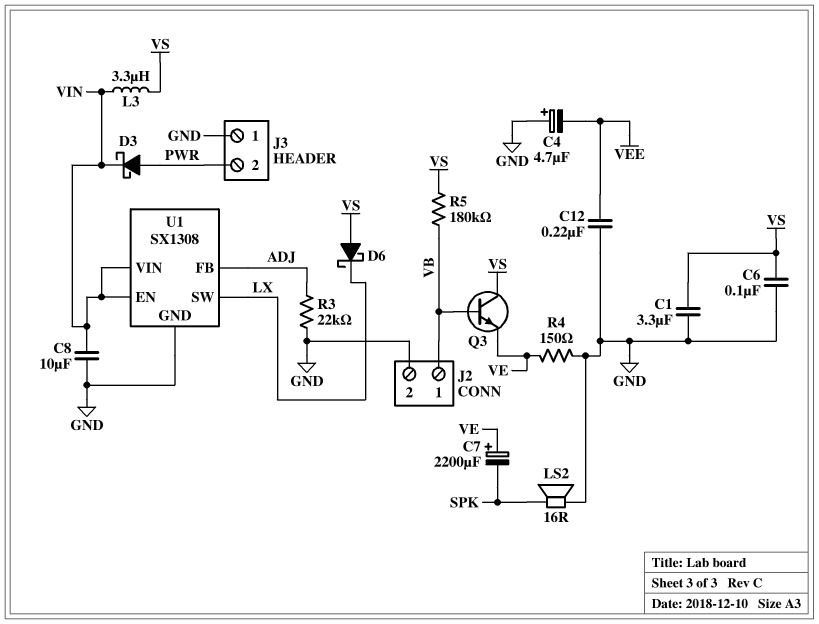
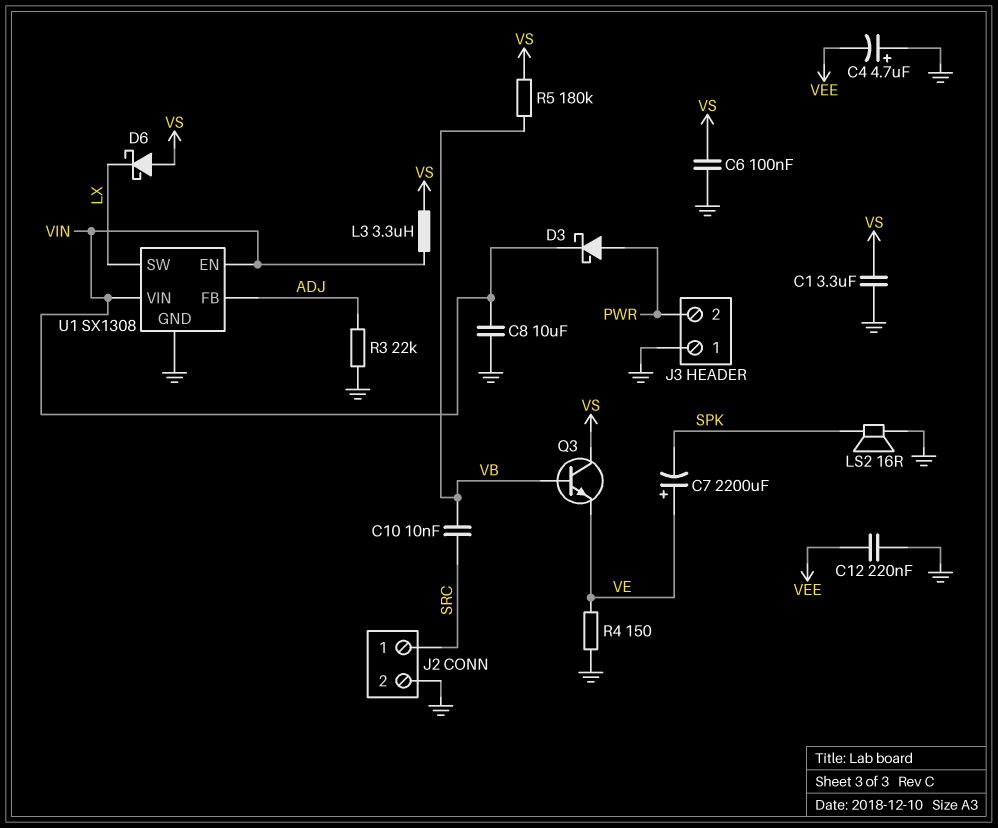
C10: none -> 10nF (SRC, VB)
J2 pin 1: VB -> SRC

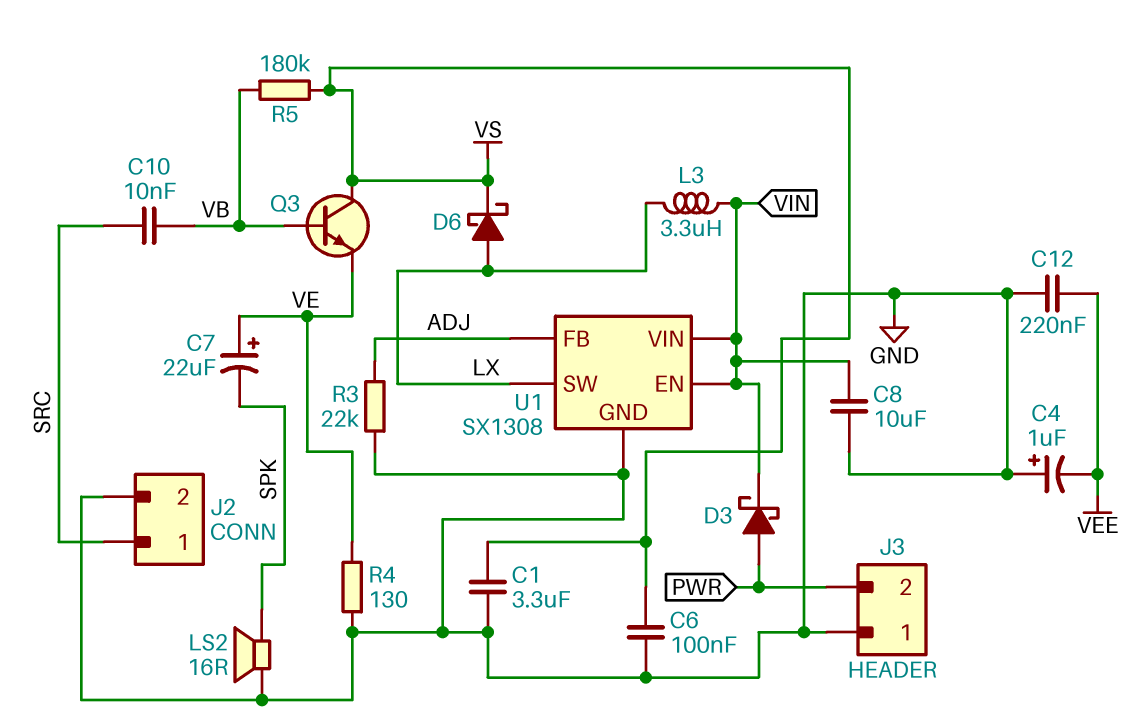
C4: 4.7uF (plus GND, minus VEE) -> 1uF (plus GND, minus VEE)
C7: 2200uF (plus VE, minus SPK) -> 22uF (plus VE, minus SPK)
D6: schottky (A VS, K LX) -> schottky (A LX, K VS)
L3: 3.3uH (VIN, VS) -> 3.3uH (LX, VIN)
R4: 150 (GND, VE) -> 130 (GND, VE)

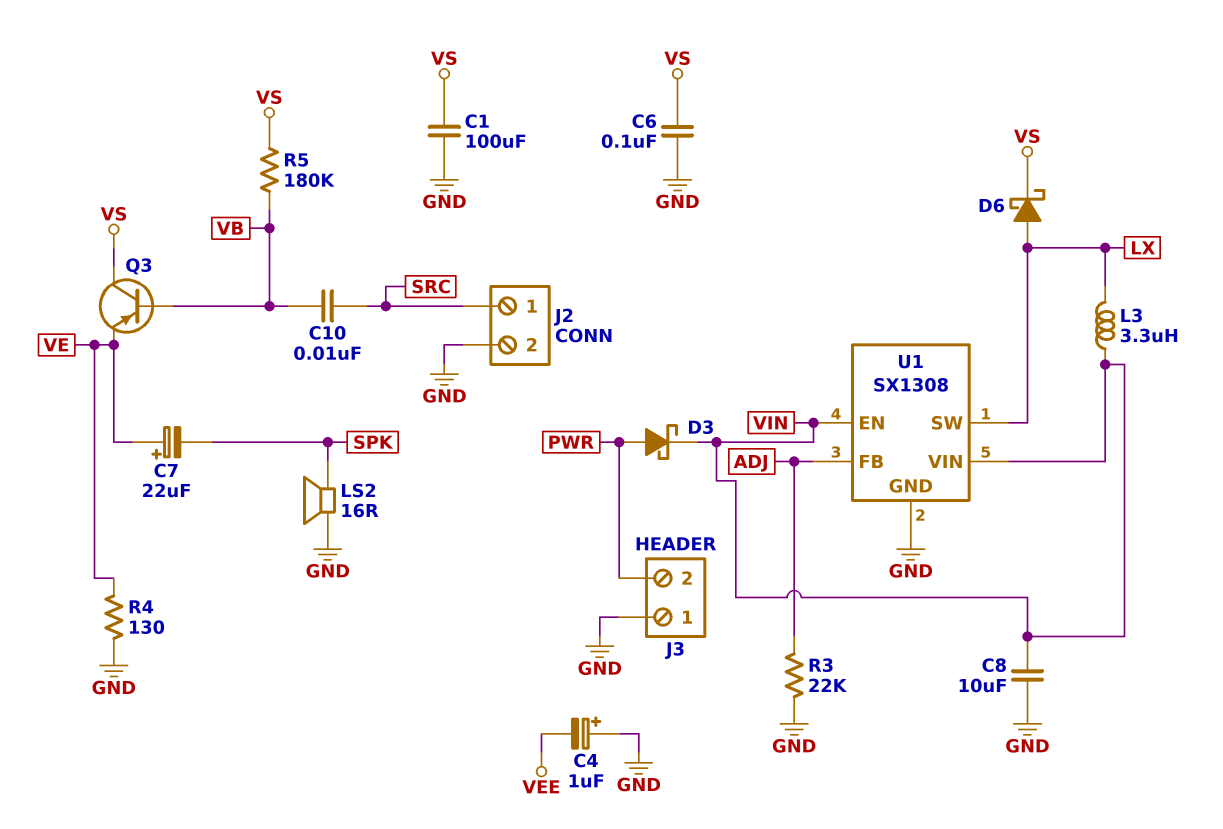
C1: 3.3uF (GND, VS) -> 100uF (GND, VS)
C12: 220nF (GND, VEE) -> none
Q3: NPN (B VB, C VS, E VE) -> PNP (B VB, C VS, E VE)

